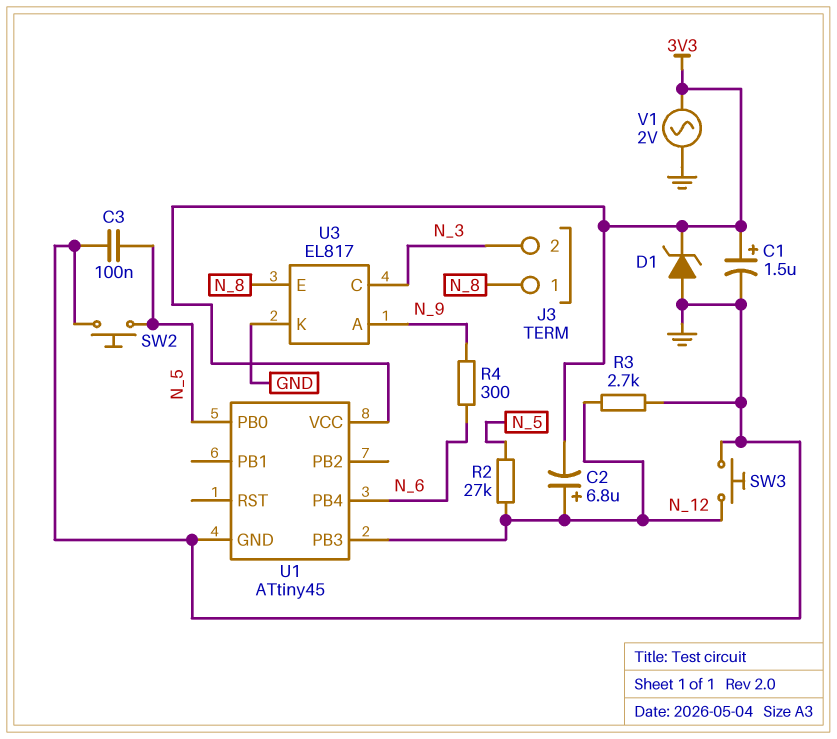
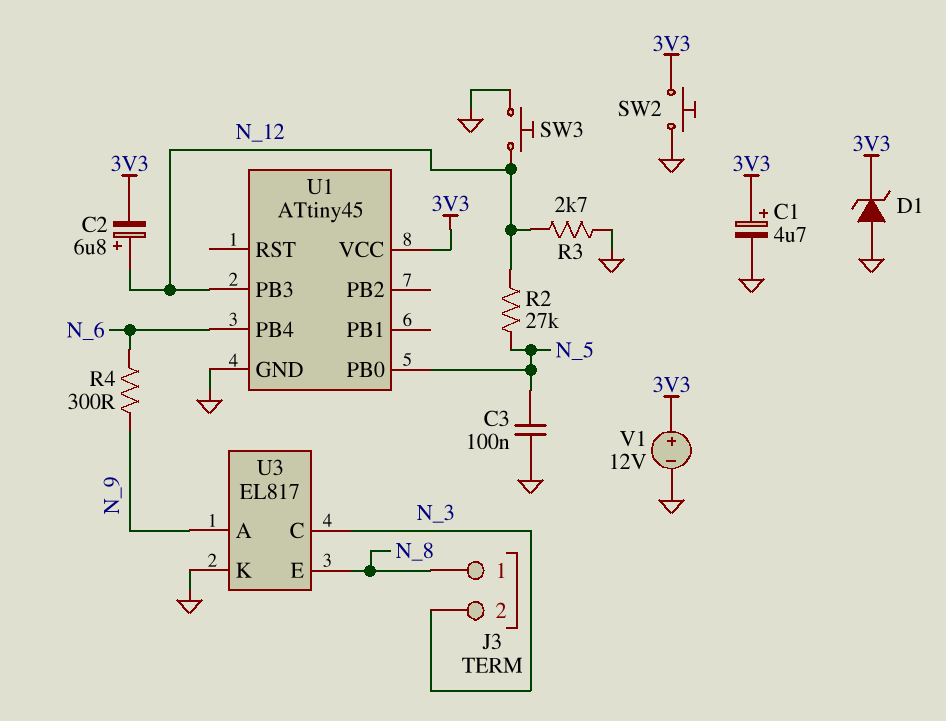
C1: 1.5uF (plus 3V3, minus GND) -> 4.7uF (plus 3V3, minus GND)
SW2: button (GND, N_5) -> button (3V3, GND)
V1: AC 2V (3V3, GND) -> 12V (plus 3V3, minus GND)

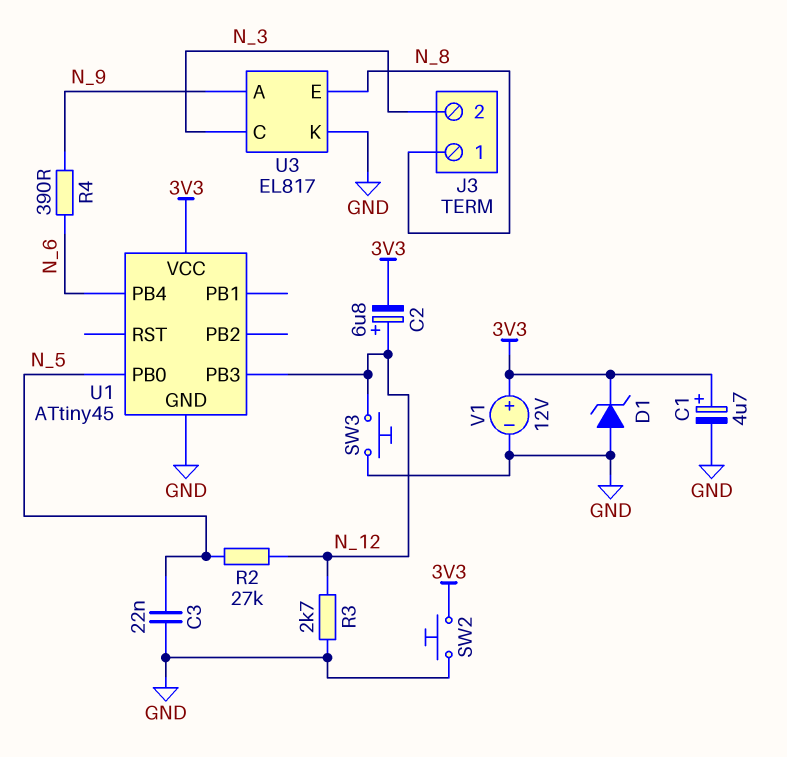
C3: 100nF (GND, N_5) -> 22nF (GND, N_5)
R4: 300 (N_6, N_9) -> 390 (N_6, N_9)

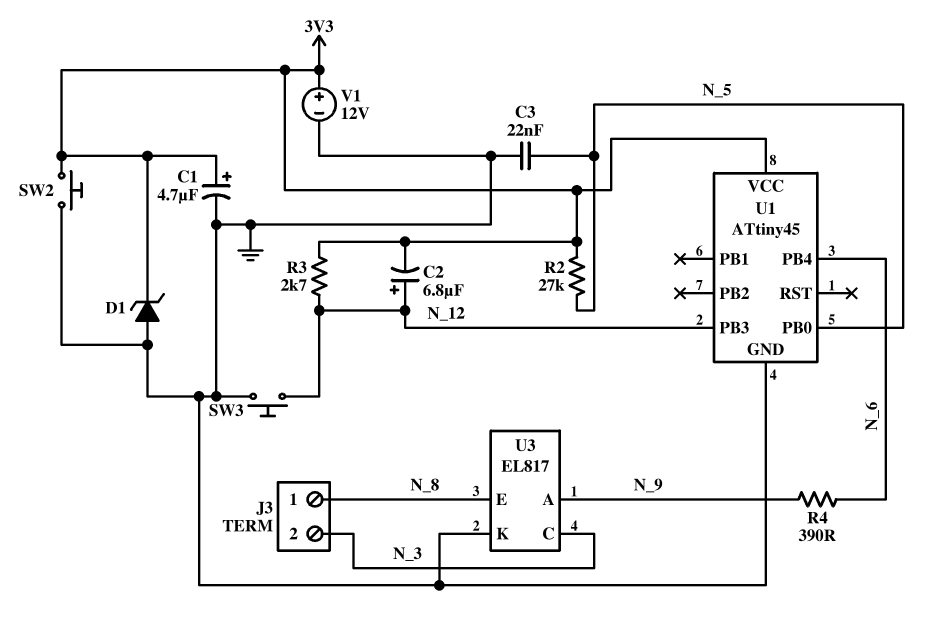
R2: 27k (N_5, N_12) -> 27k (3V3, N_5)
R3: 2.7k (GND, N_12) -> 2.7k (3V3, N_12)

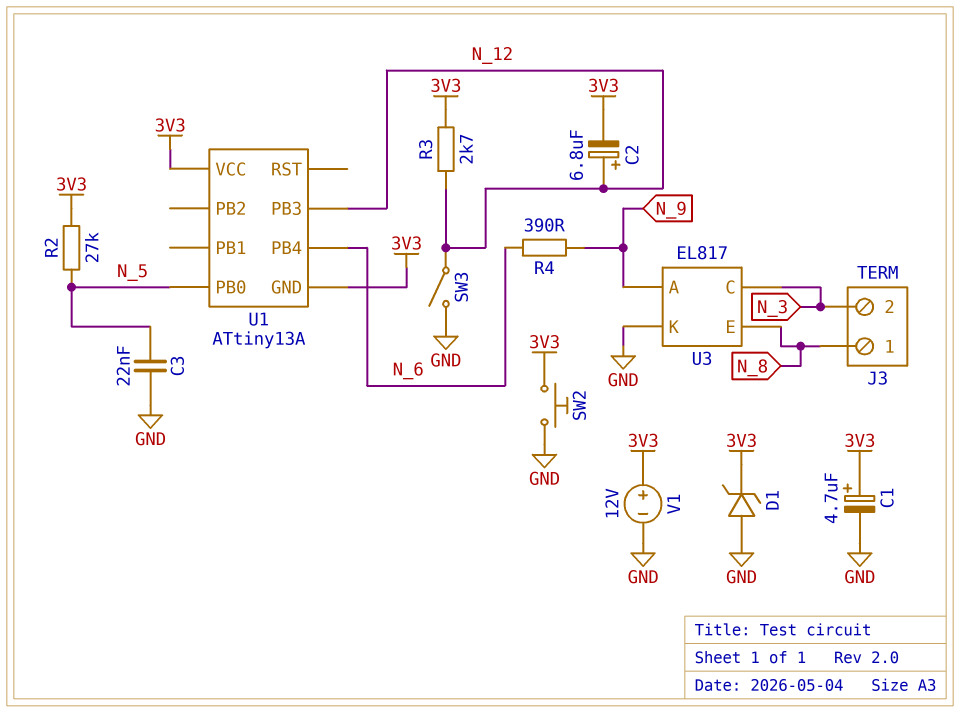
SW3: button (GND, N_12) -> switch (GND, N_12)
U1: ATtiny45 -> ATtiny13A
U1 pin GND: GND -> 3V3

